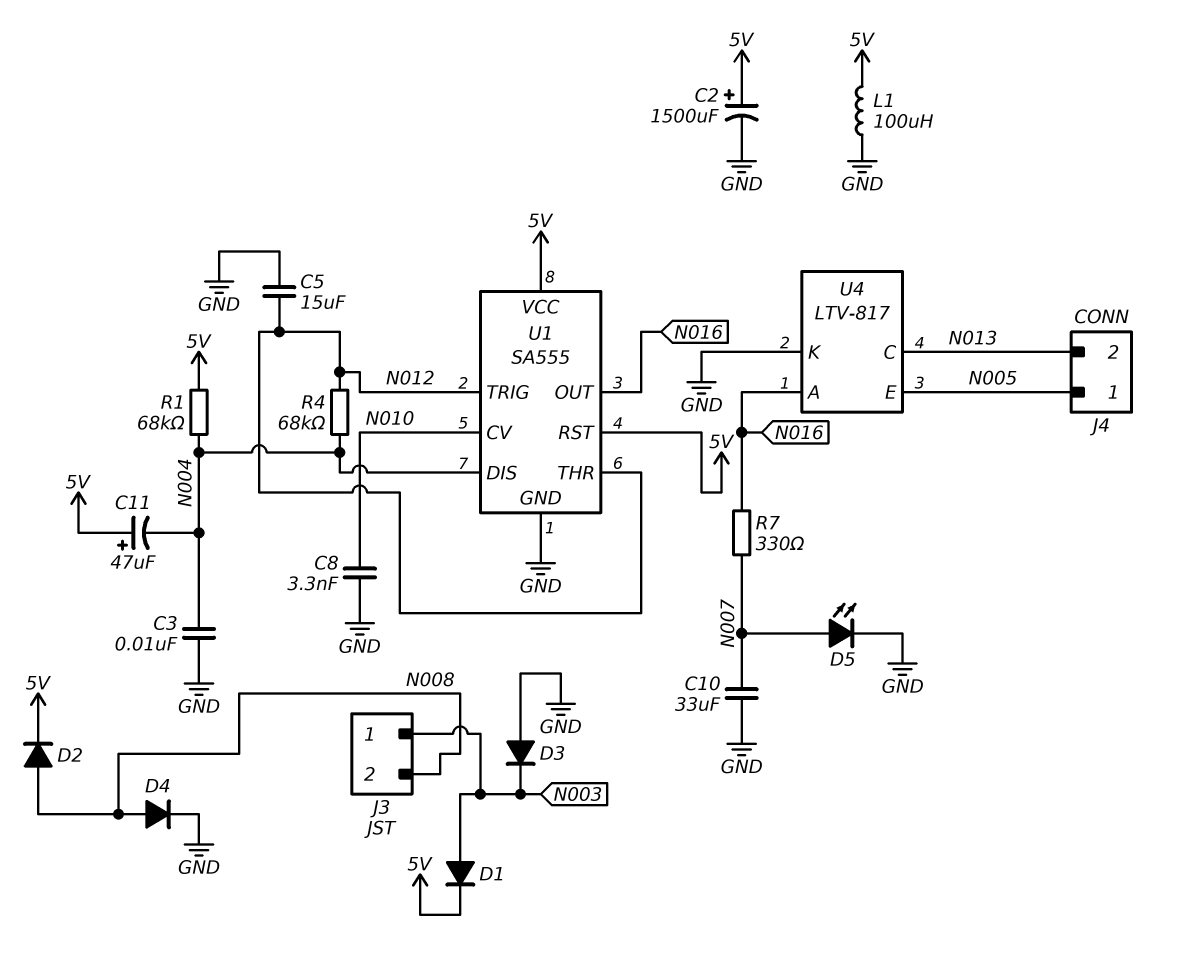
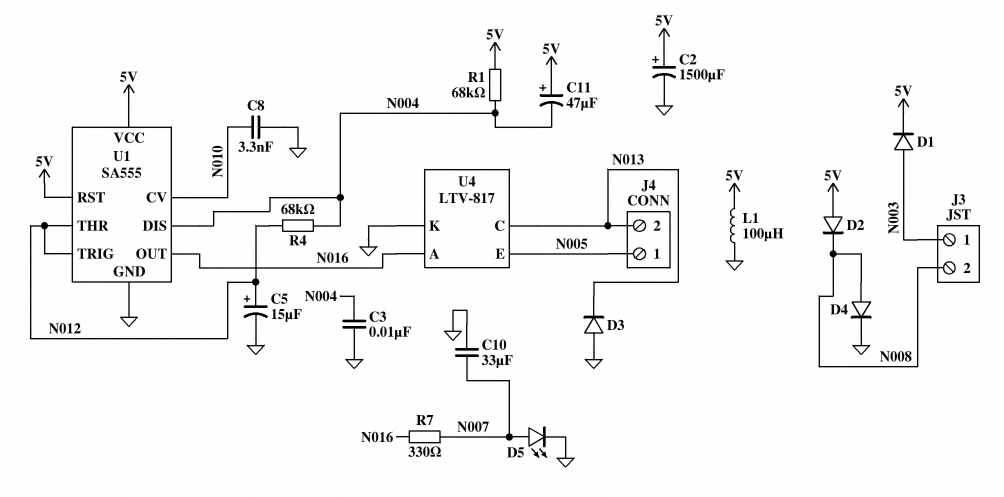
C5: 15uF (GND, N012) -> 15uF (plus N012, minus GND)
D2: diode (A N008, K 5V) -> diode (A 5V, K N008)
D3: diode (A GND, K N003) -> diode (A GND, K N013)

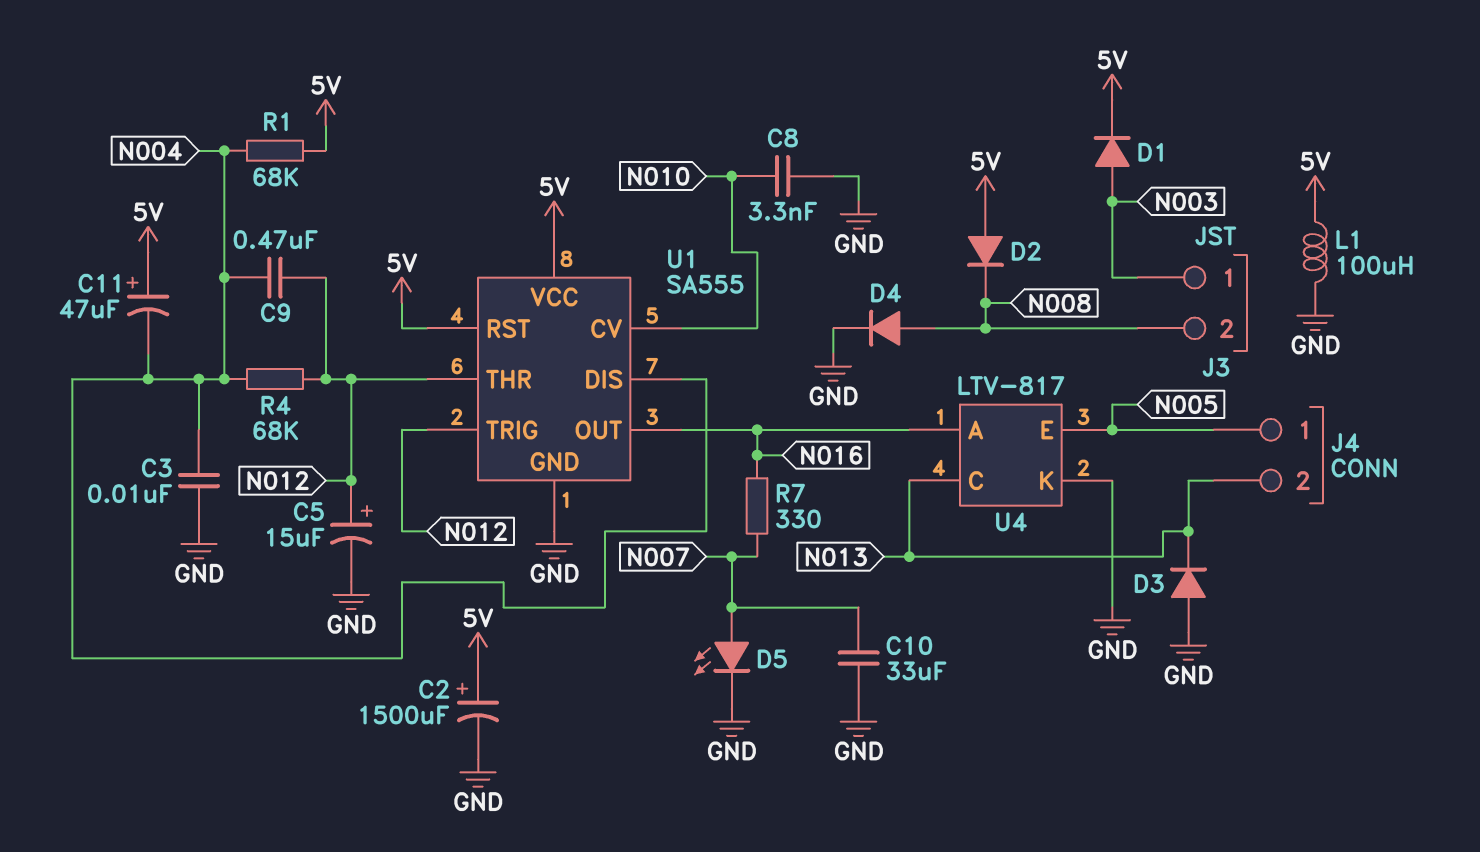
C9: none -> 470nF (N004, N012)

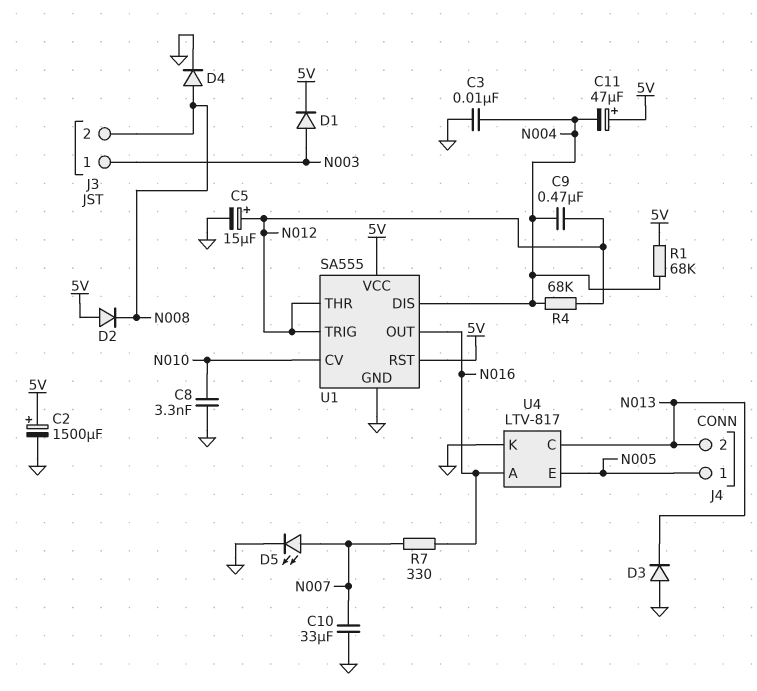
L1: 100uH (5V, GND) -> none

